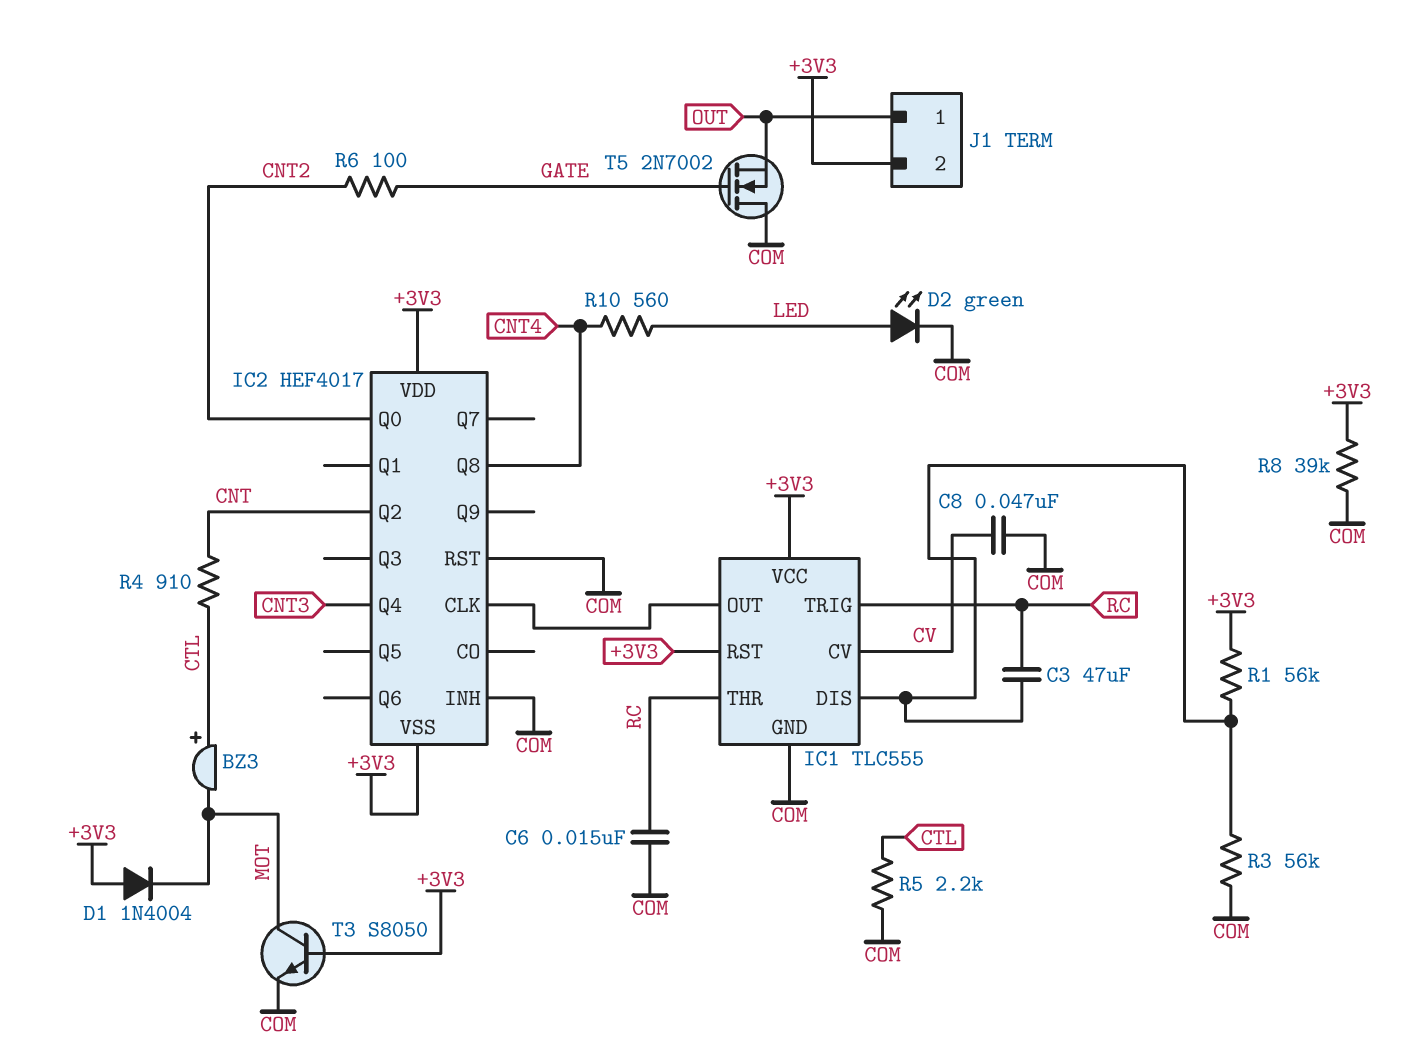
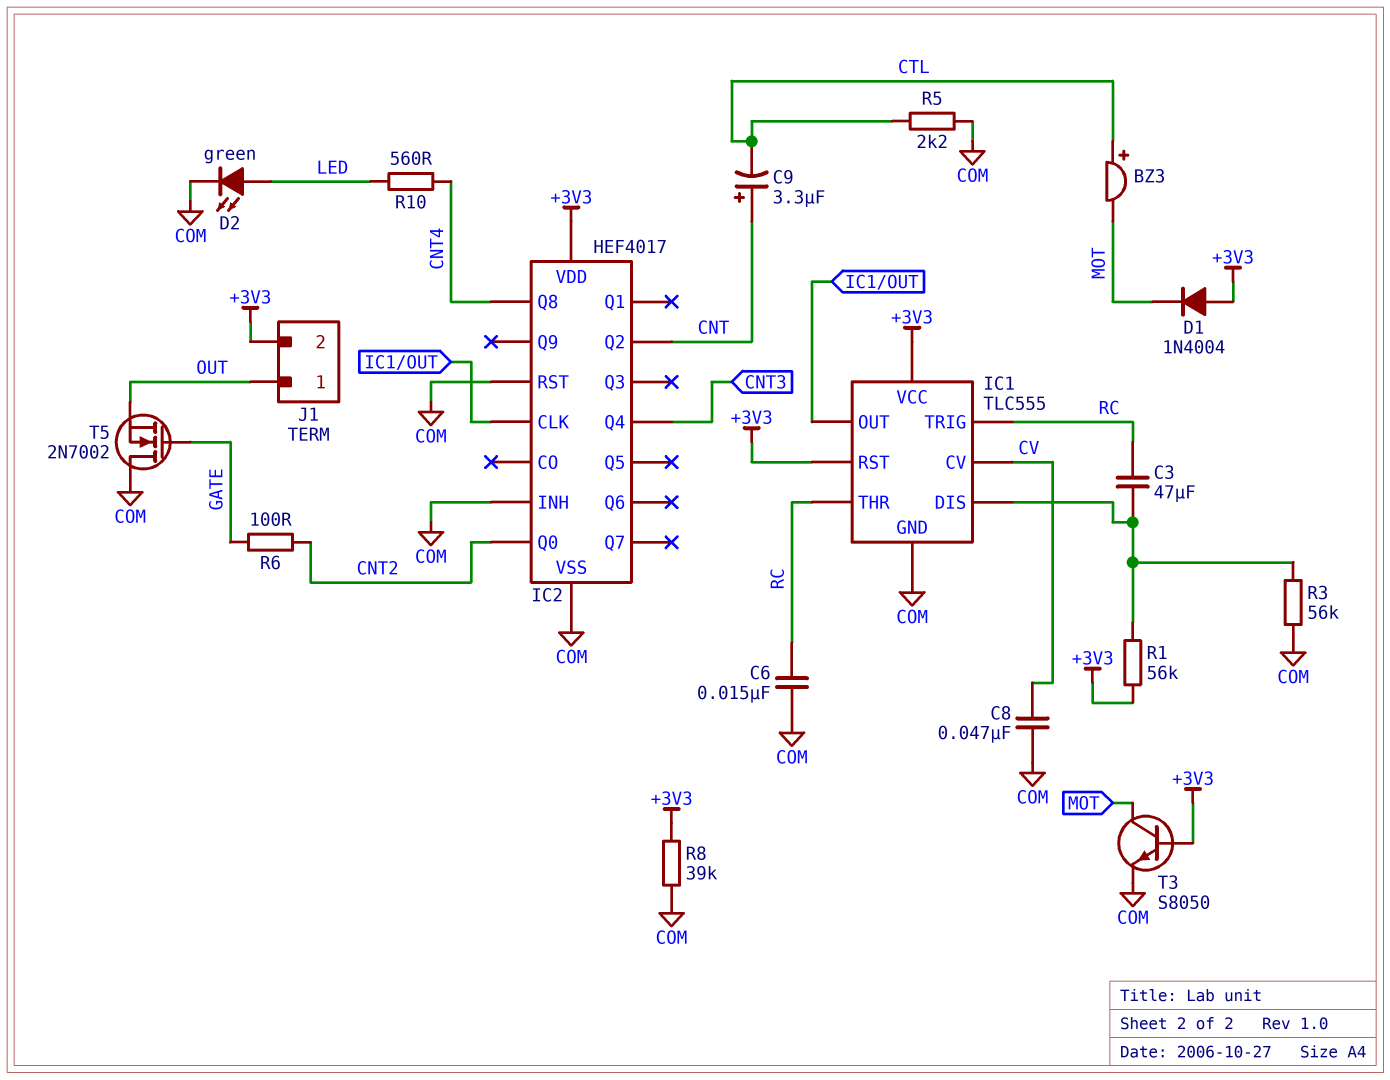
C9: none -> 3.3uF (plus CNT, minus CTL)
IC2 pin VSS: +3V3 -> COM
R4: 910 (CNT, CTL) -> none

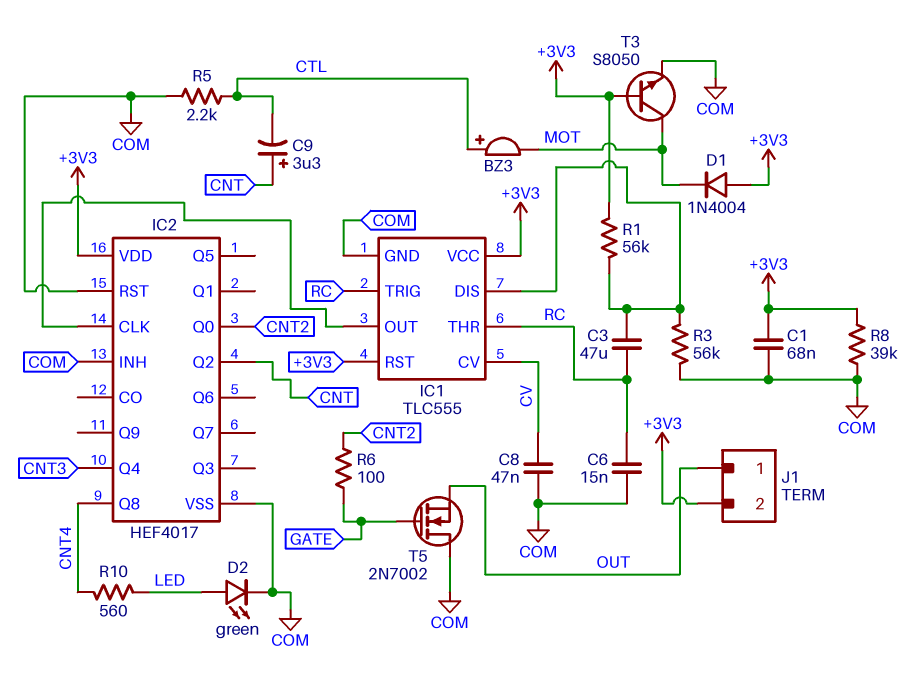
C1: none -> 68nF (+3V3, COM)

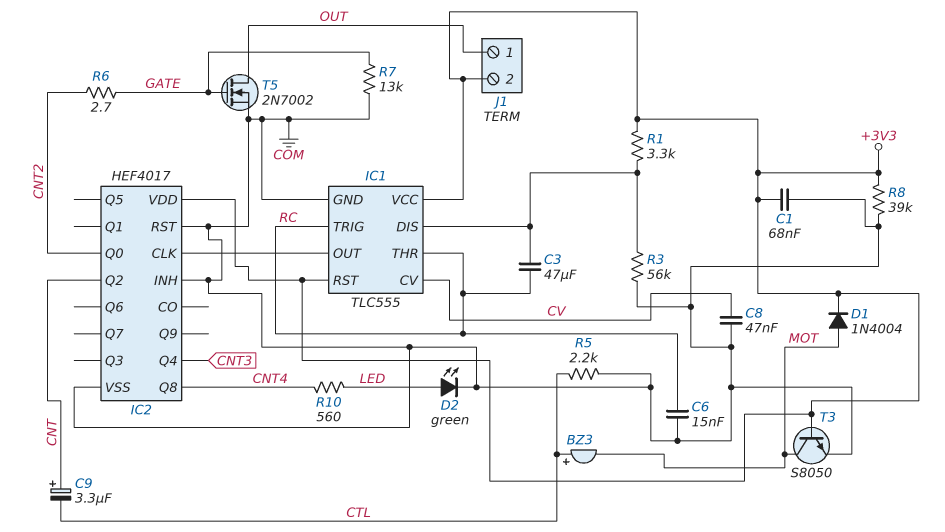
D1: diode 1N4004 (A +3V3, K MOT) -> diode 1N4004 (A MOT, K +3V3)
R1: 56k (+3V3, IC1/DIS) -> 3.3k (+3V3, IC1/DIS)
R6: 100 (CNT2, GATE) -> 2.7 (CNT2, GATE)
R7: none -> 13k (COM, GATE)
T5: NMOS 2N7002 (G GATE, D COM, S OUT) -> NMOS 2N7002 (G GATE, D OUT, S COM)

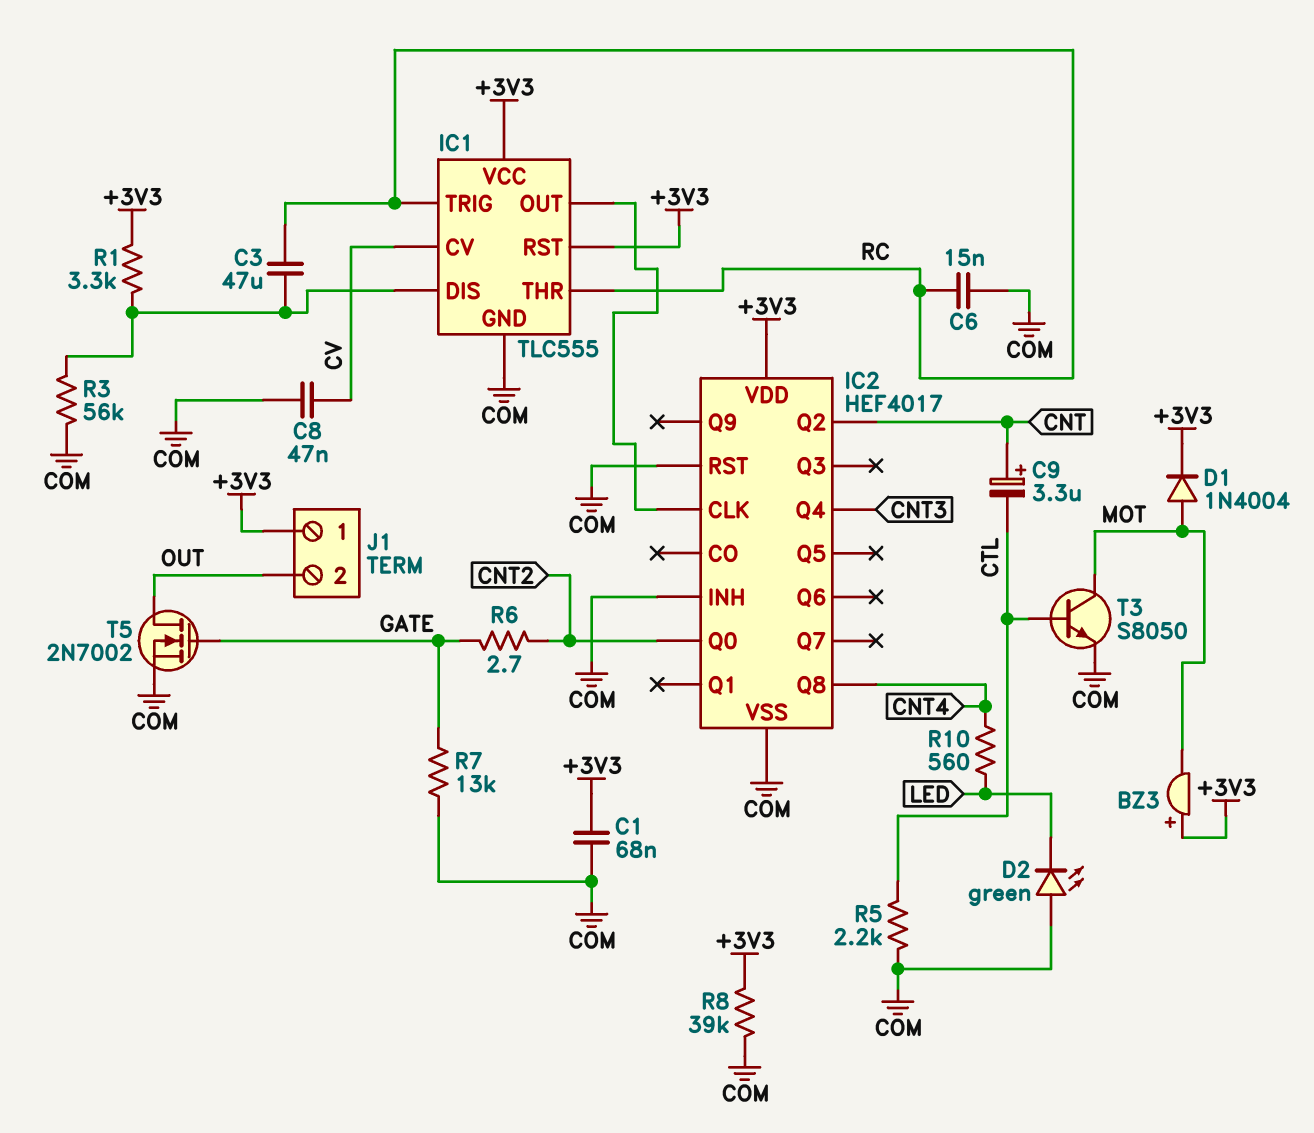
BZ3: buzzer (plus CTL, minus MOT) -> buzzer (plus +3V3, minus MOT)
D2: LED green (A LED, K COM) -> LED green (A COM, K LED)
J1 pin 1: OUT -> +3V3
J1 pin 2: +3V3 -> OUT
T3: NPN S8050 (B +3V3, C MOT, E COM) -> NPN S8050 (B CTL, C MOT, E COM)

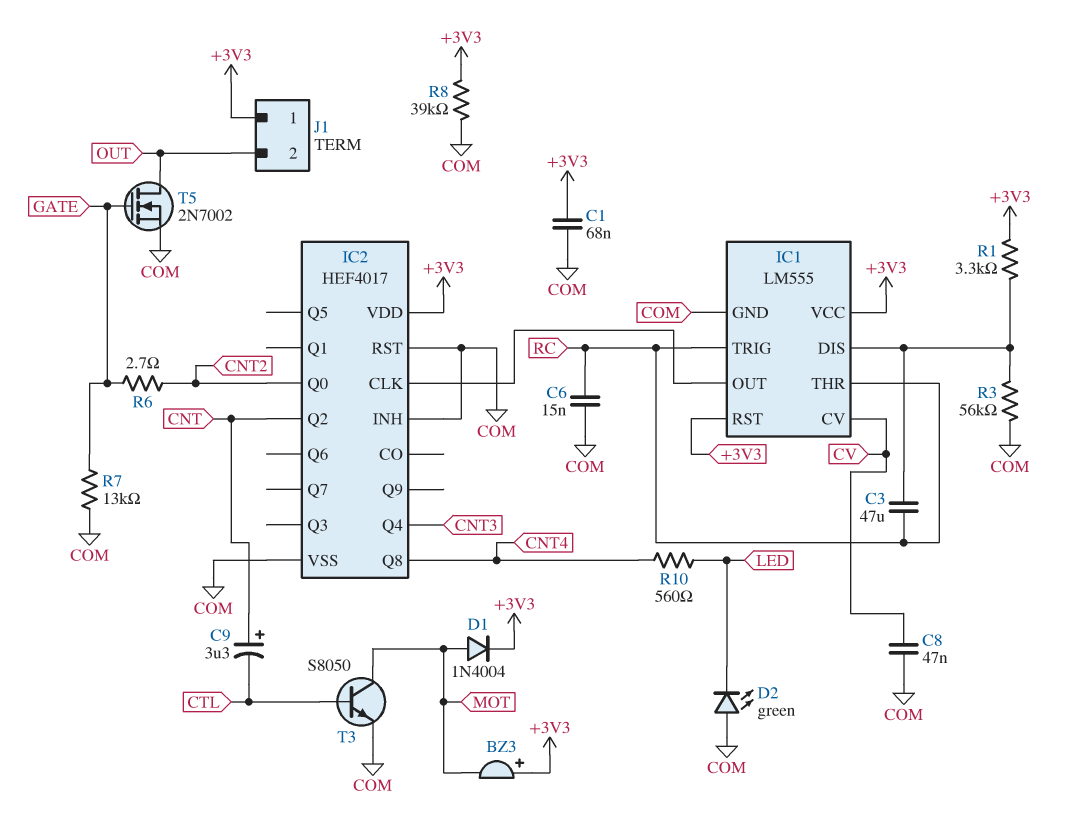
IC1: TLC555 -> LM555
R5: 2.2k (COM, CTL) -> none

